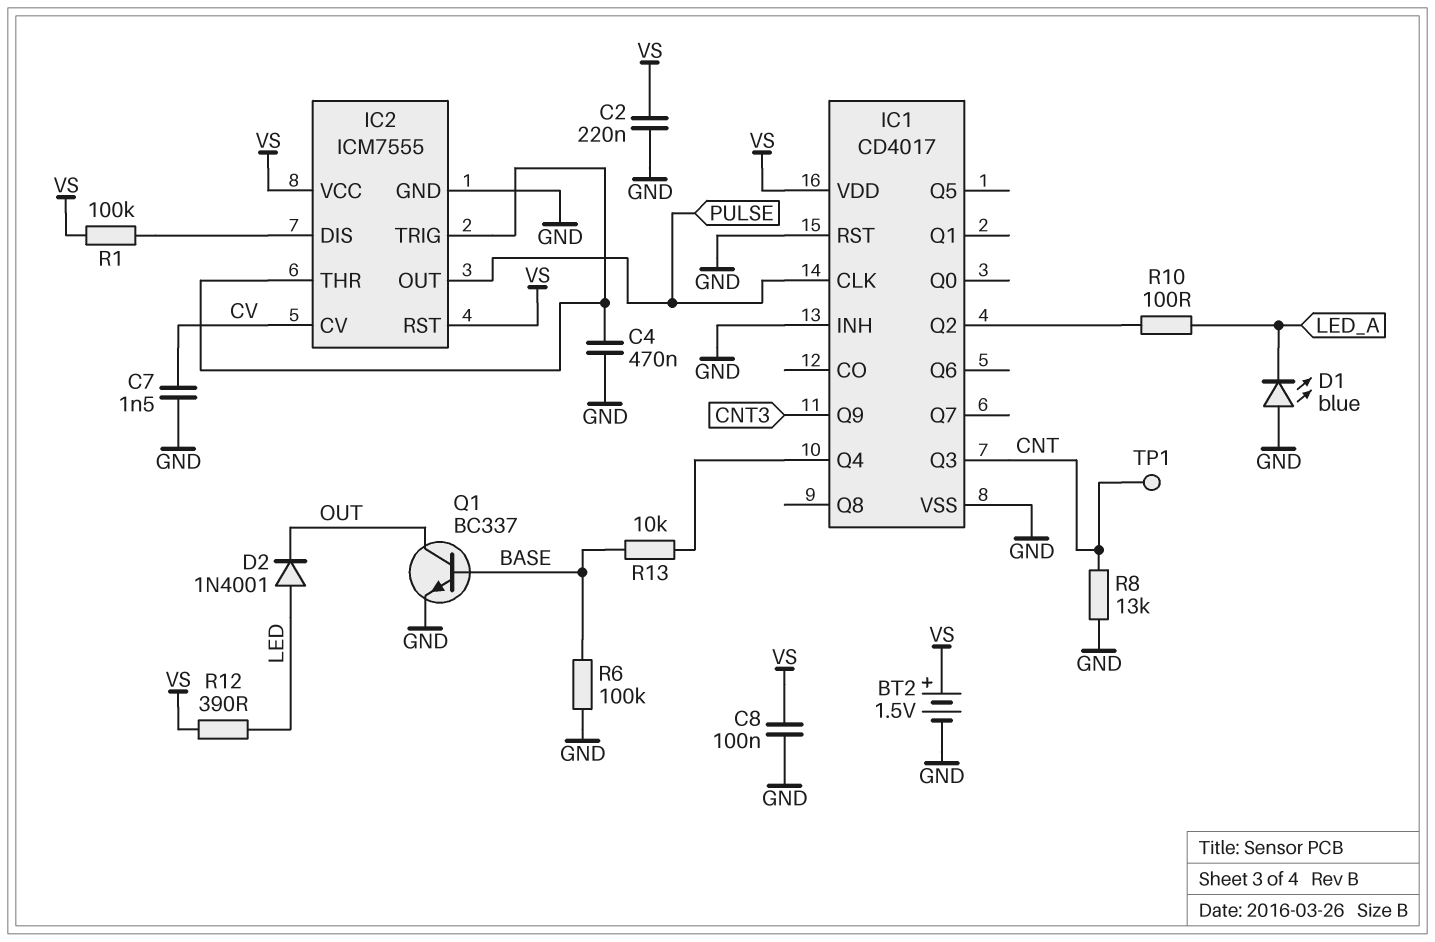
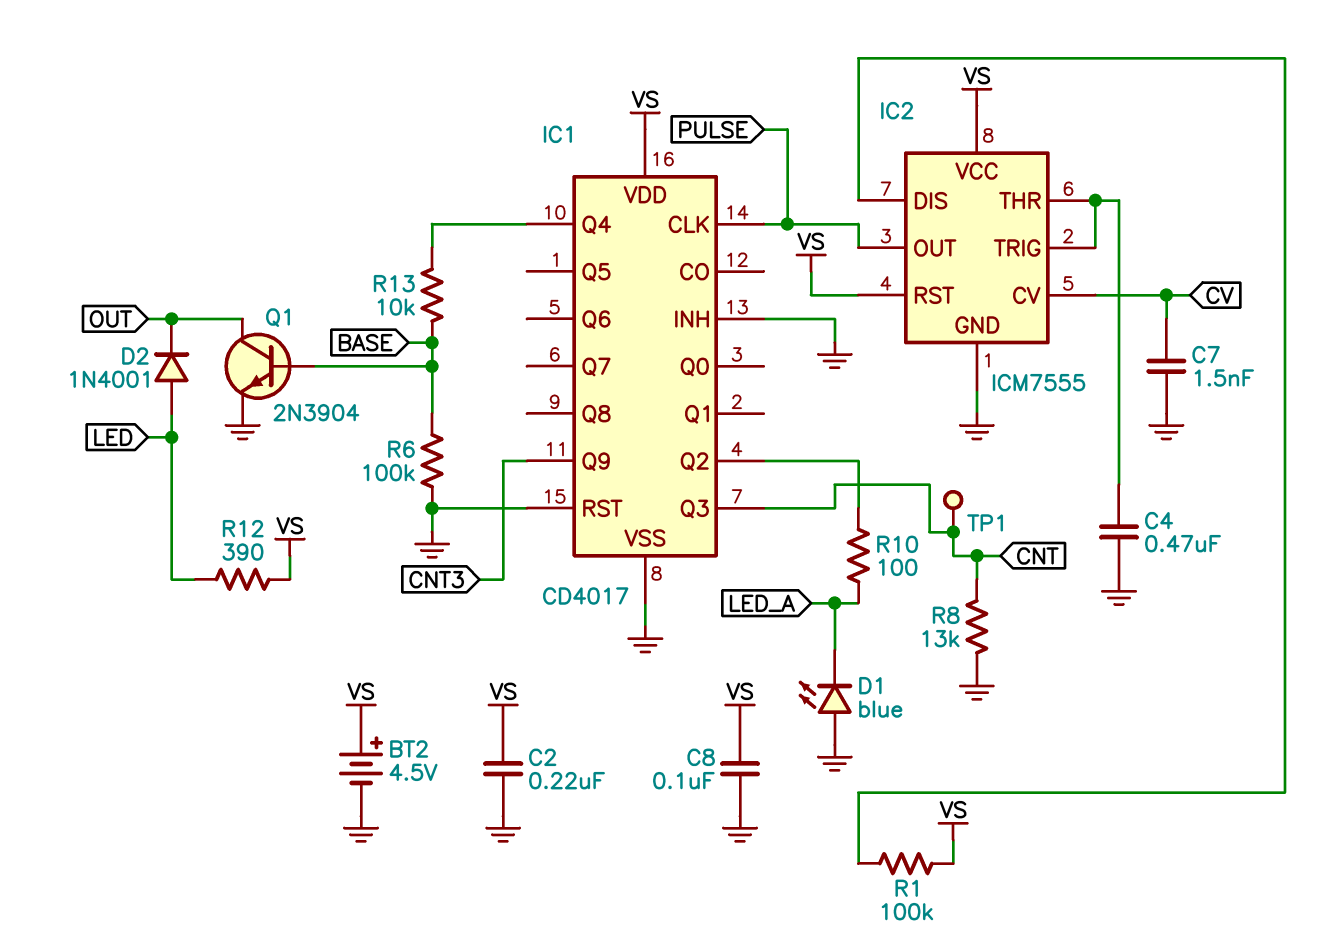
BT2: 1.5V (plus VS, minus GND) -> 4.5V (plus VS, minus GND)
Q1: NPN BC337 (B BASE, C OUT, E GND) -> NPN 2N3904 (B BASE, C OUT, E GND)

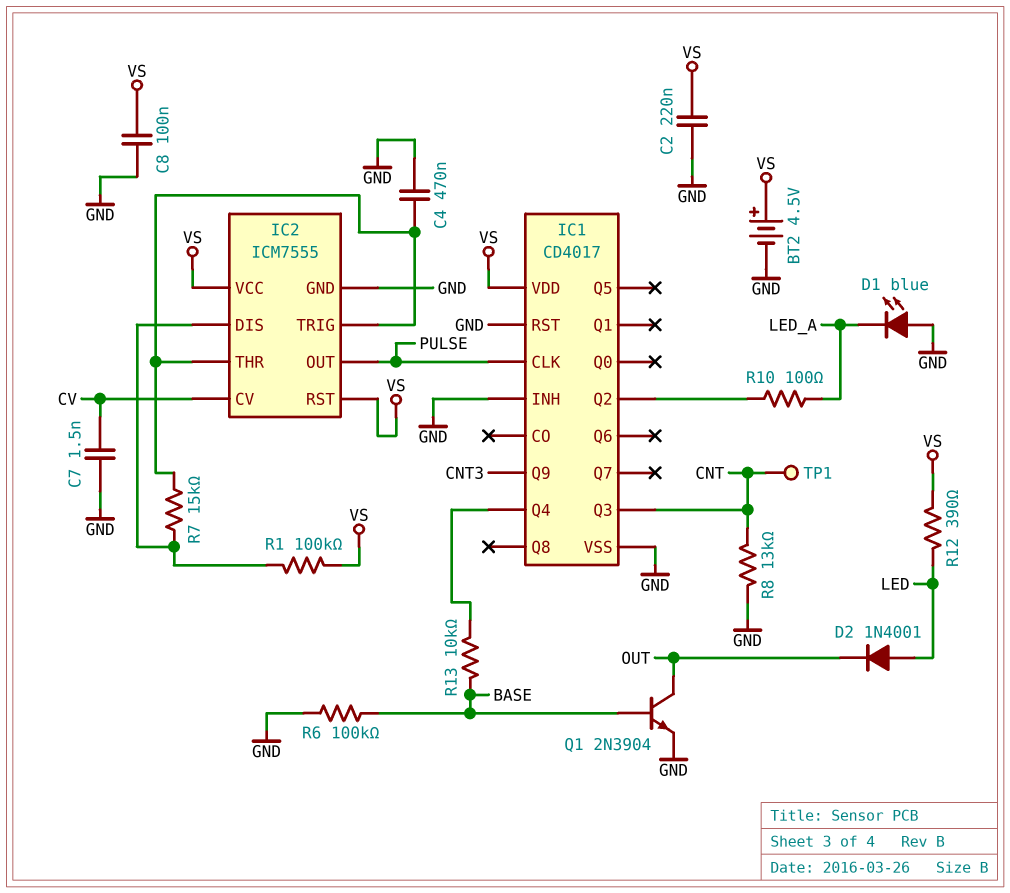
R7: none -> 15k (IC2/DIS, IC2/THR)

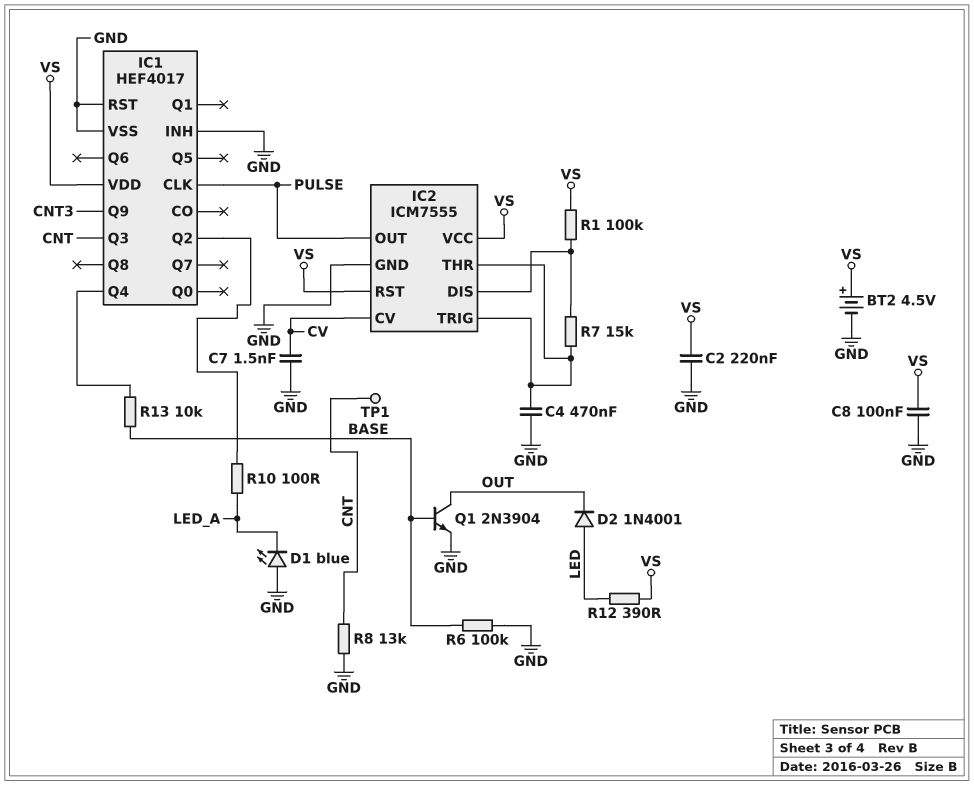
IC1: CD4017 -> HEF4017

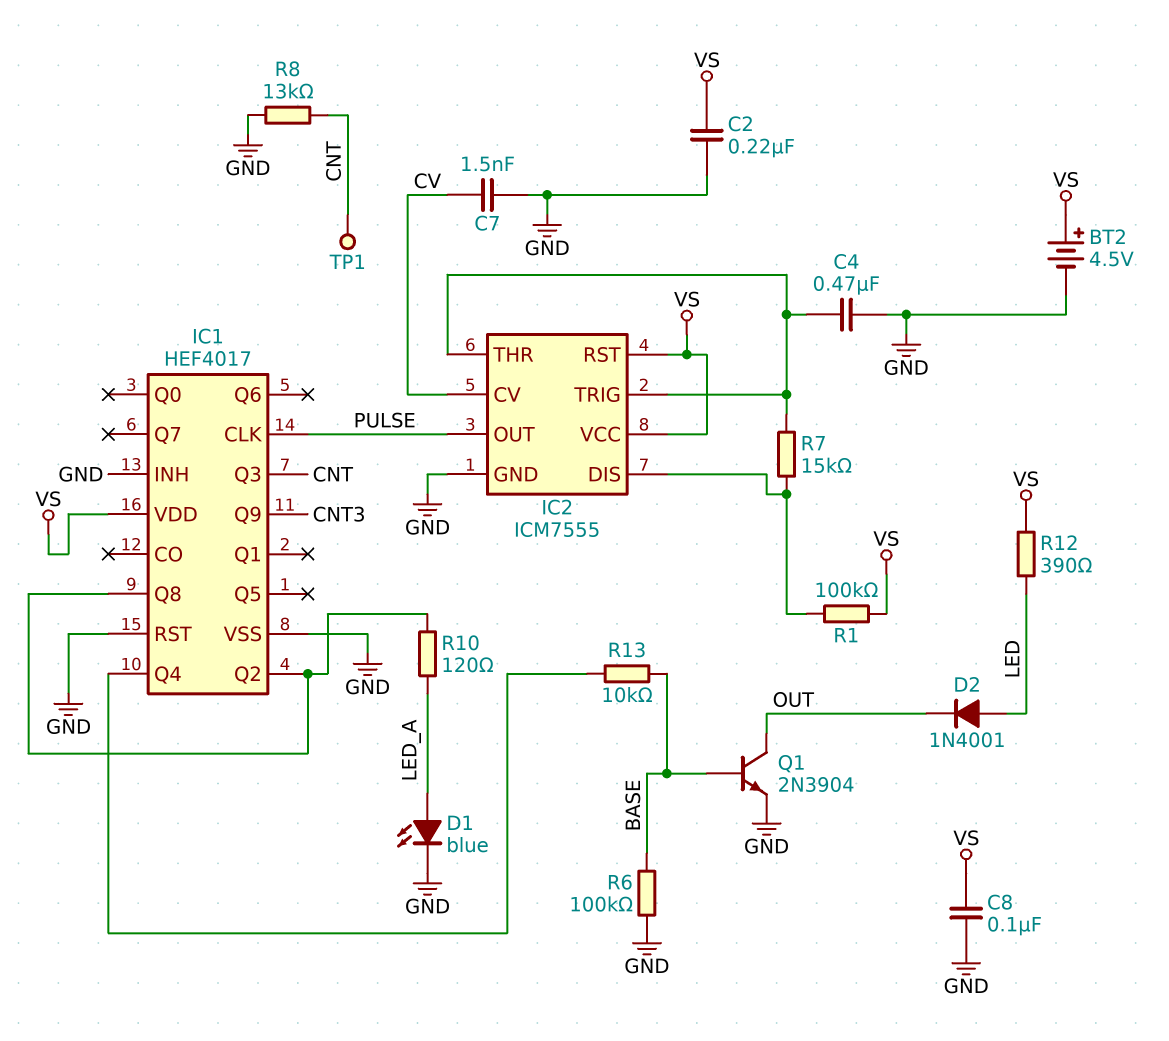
D1: LED blue (A GND, K LED_A) -> LED blue (A LED_A, K GND)
IC1 pin Q8: none -> IC1/Q2
R10: 100 (IC1/Q2, LED_A) -> 120 (IC1/Q2, LED_A)

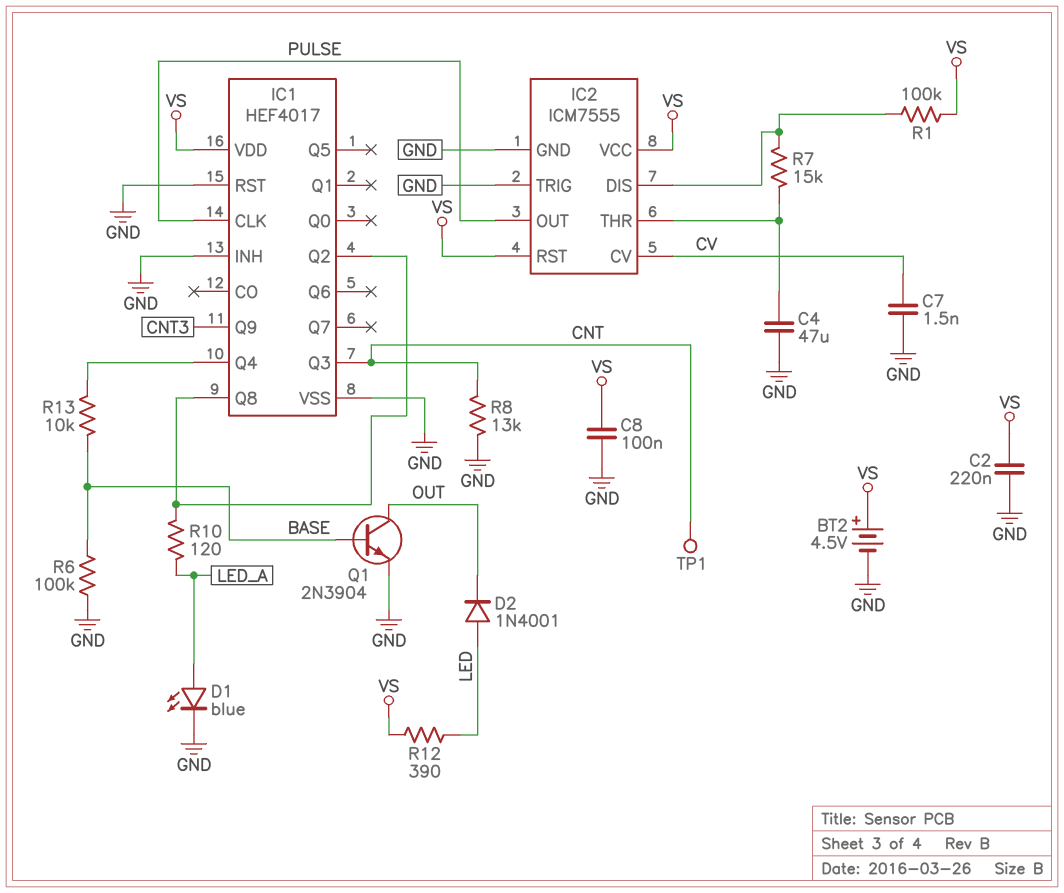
C4: 470nF (GND, IC2/THR) -> 47uF (GND, IC2/THR)
IC2 pin TRIG: IC2/THR -> GND

